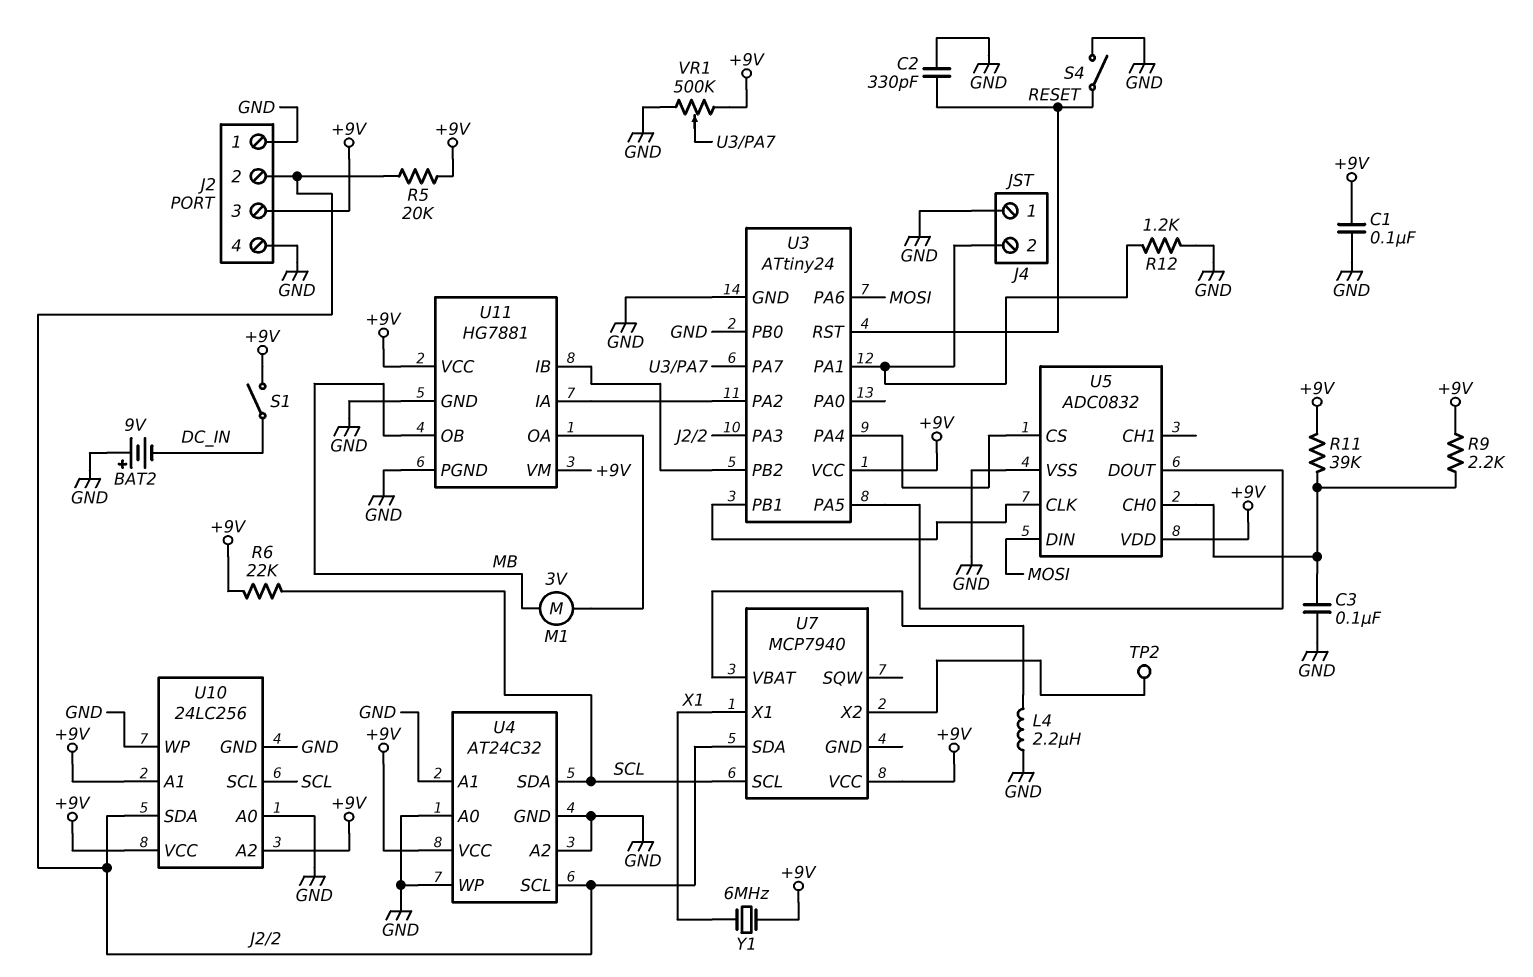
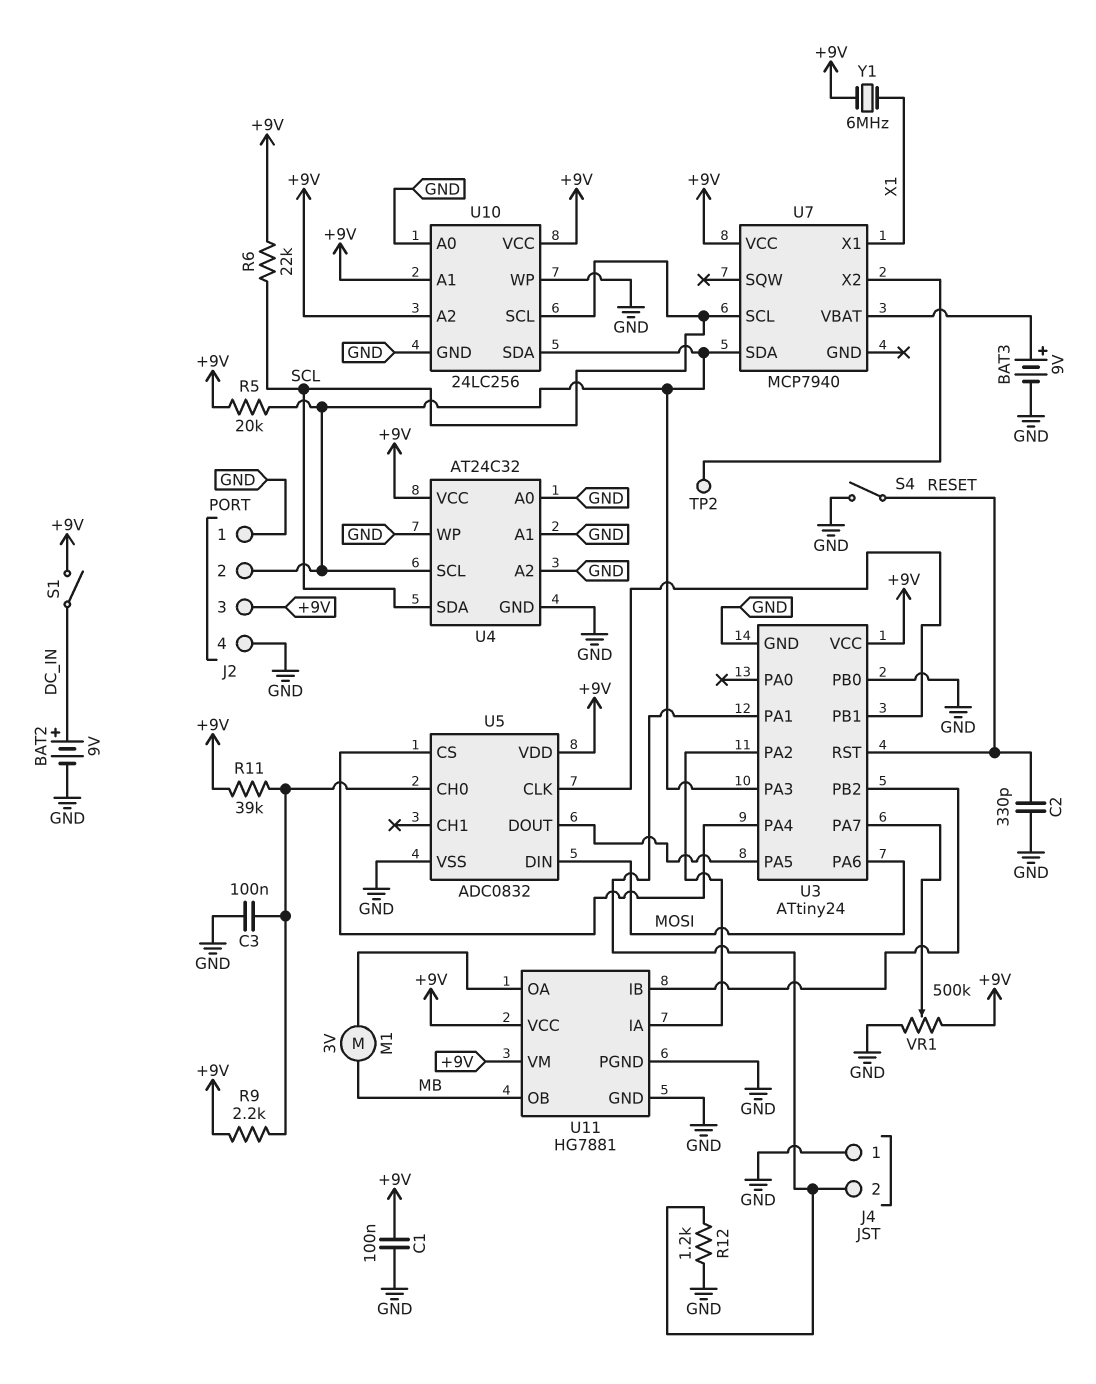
BAT2: 9V (plus GND, minus DC_IN) -> 9V (plus DC_IN, minus GND)
BAT3: none -> 9V (plus U7/VBAT, minus GND)
L4: 2.2uH (GND, U7/VBAT) -> none

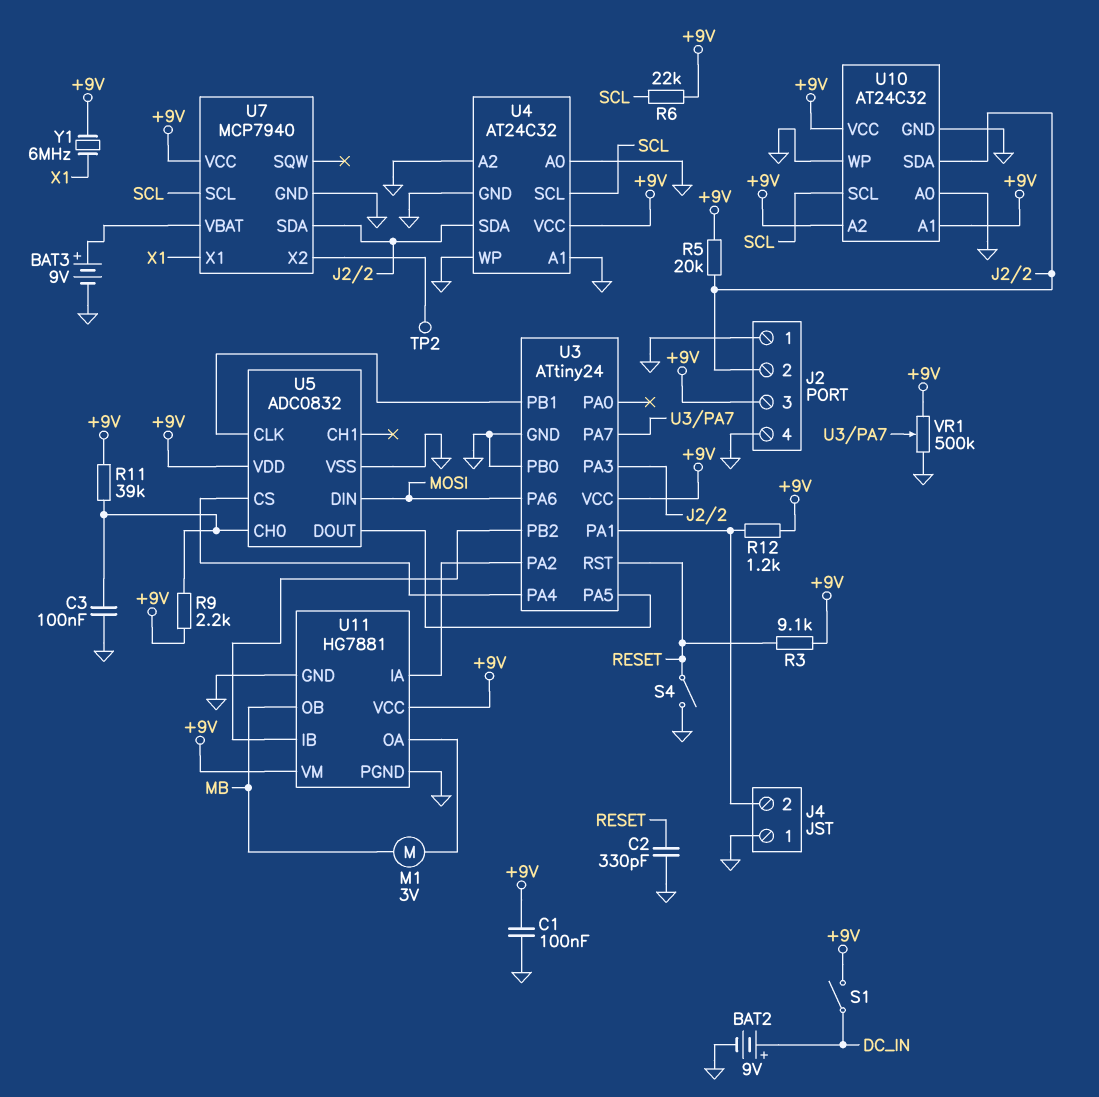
R3: none -> 9.1k (+9V, RESET)
R12: 1.2k (GND, J4/2) -> 1.2k (+9V, J4/2)
U4 pin SCL: J2/2 -> SCL
U4 pin SDA: SCL -> J2/2
U7 pin GND: none -> GND
U10: 24LC256 -> AT24C32

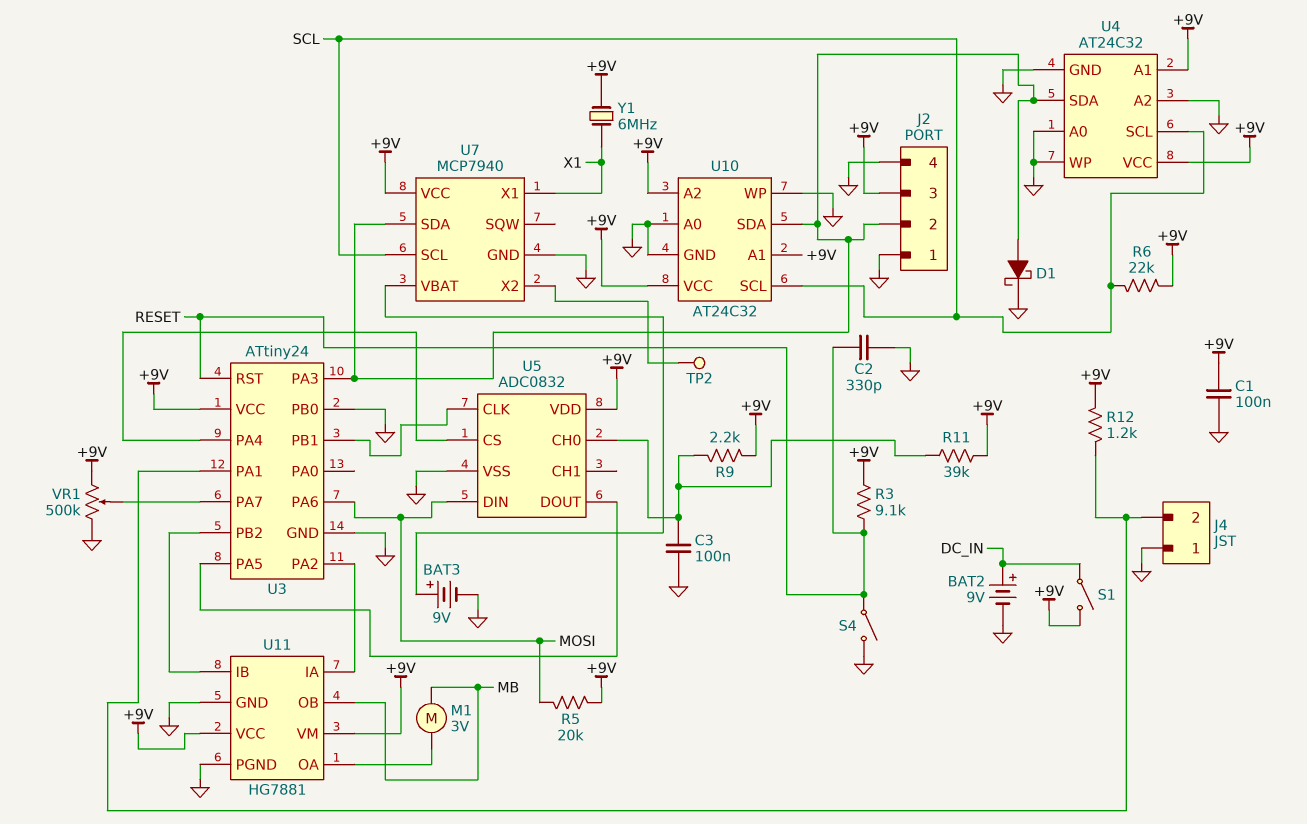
D1: none -> schottky (A J2/2, K GND)
R5: 20k (+9V, J2/2) -> 20k (+9V, MOSI)
U4 pin A1: GND -> +9V

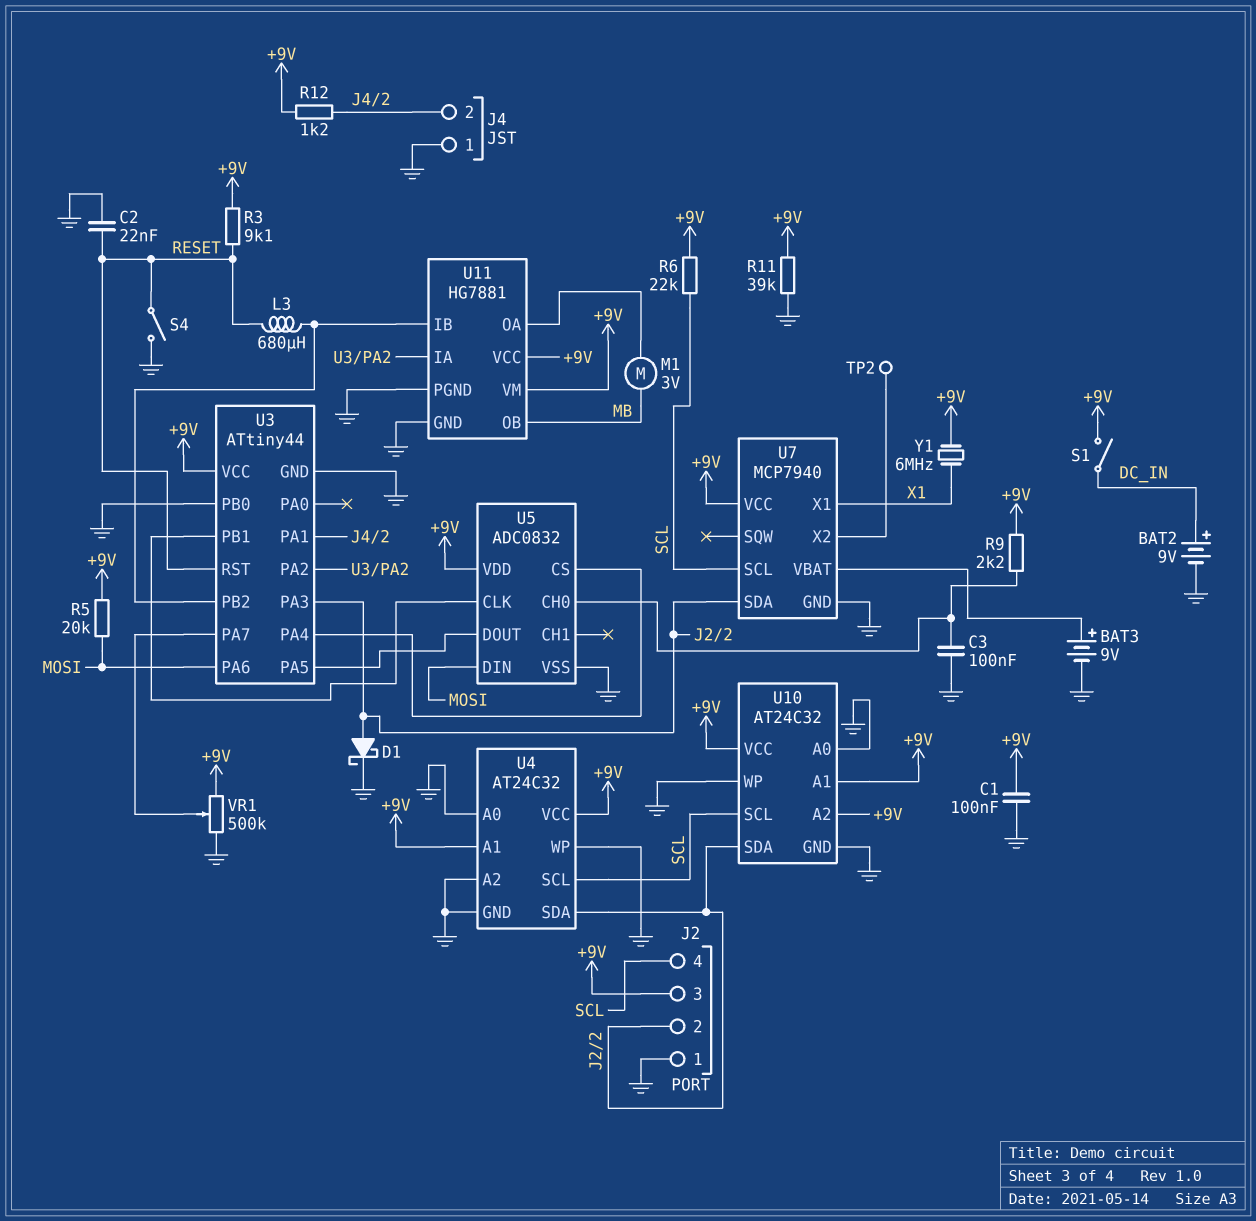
C2: 330pF (GND, RESET) -> 22nF (GND, RESET)
J2 pin 4: GND -> SCL
L3: none -> 680uH (RESET, U3/PB2)
R11: 39k (+9V, U5/CH0) -> 39k (+9V, GND)
U3: ATtiny24 -> ATtiny44

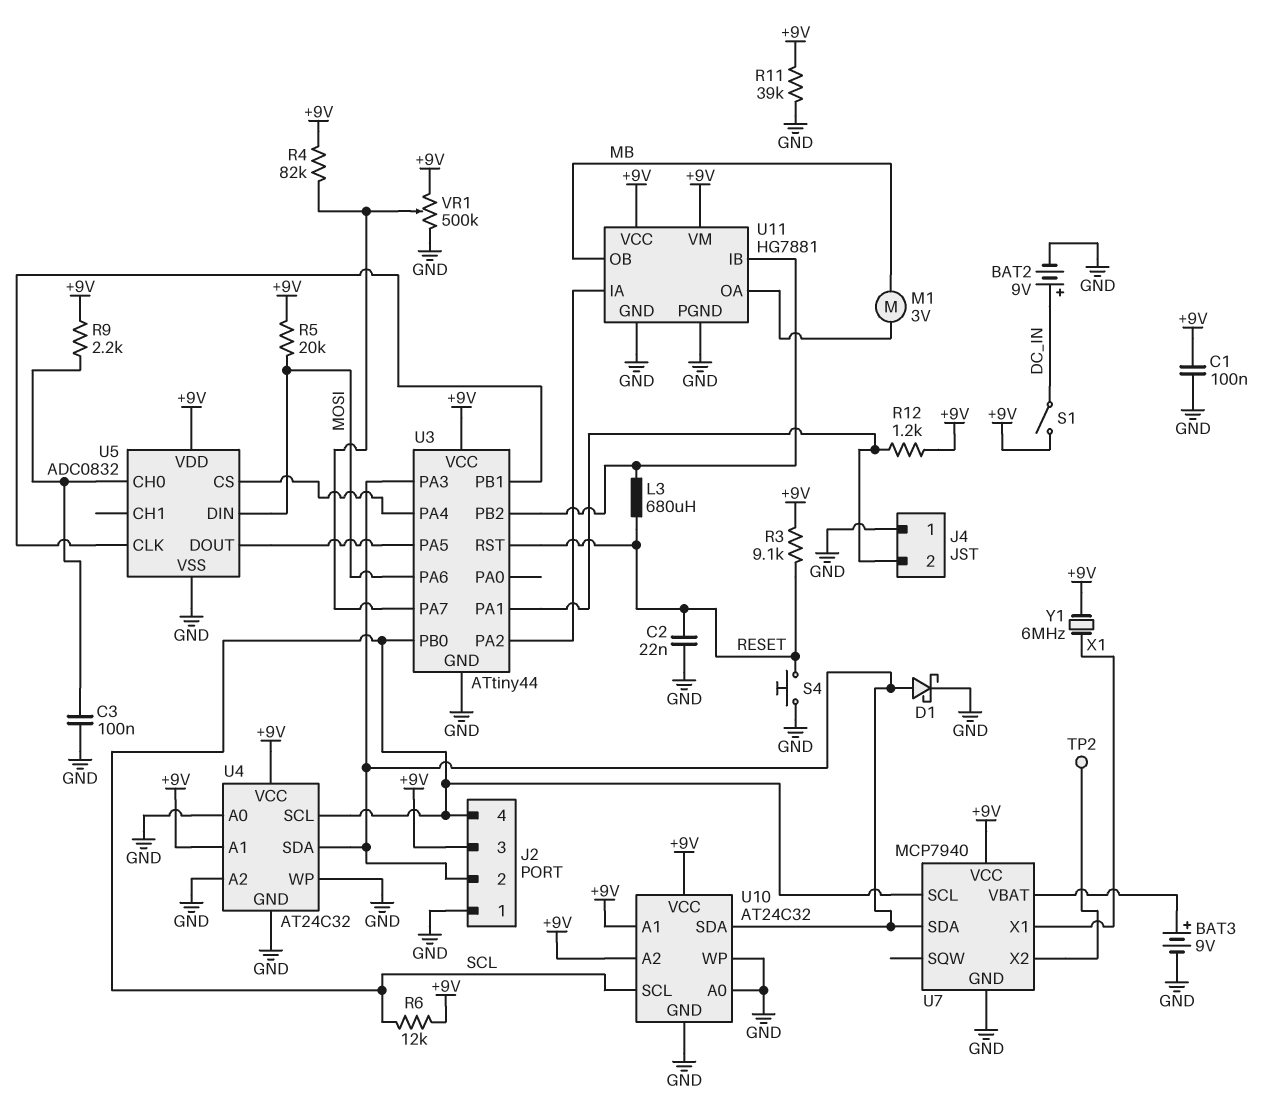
R4: none -> 82k (+9V, U3/PA7)
R6: 22k (+9V, SCL) -> 12k (+9V, SCL)
S4: switch (GND, RESET) -> button (GND, RESET)
U3 pin PB0: GND -> SCL

